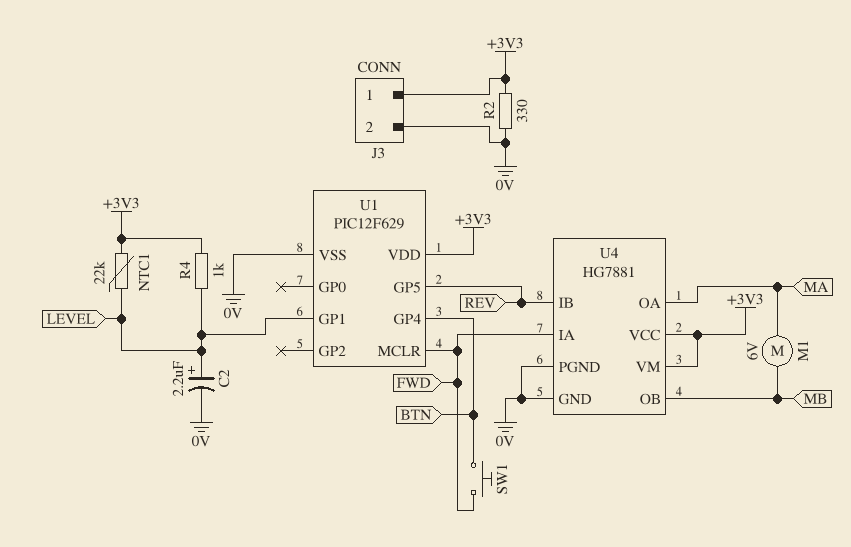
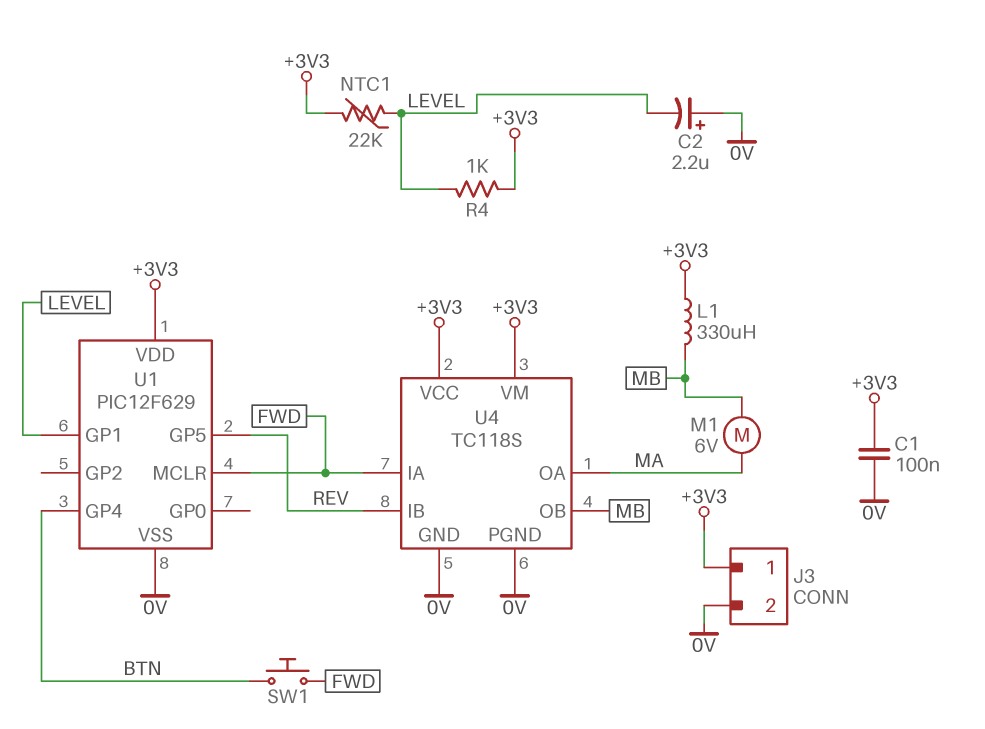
C1: none -> 100nF (+3V3, 0V)
C2: 2.2uF (plus LEVEL, minus 0V) -> 2.2uF (plus 0V, minus LEVEL)
L1: none -> 330uH (+3V3, MB)
R2: 330 (+3V3, 0V) -> none
U4: HG7881 -> TC118S

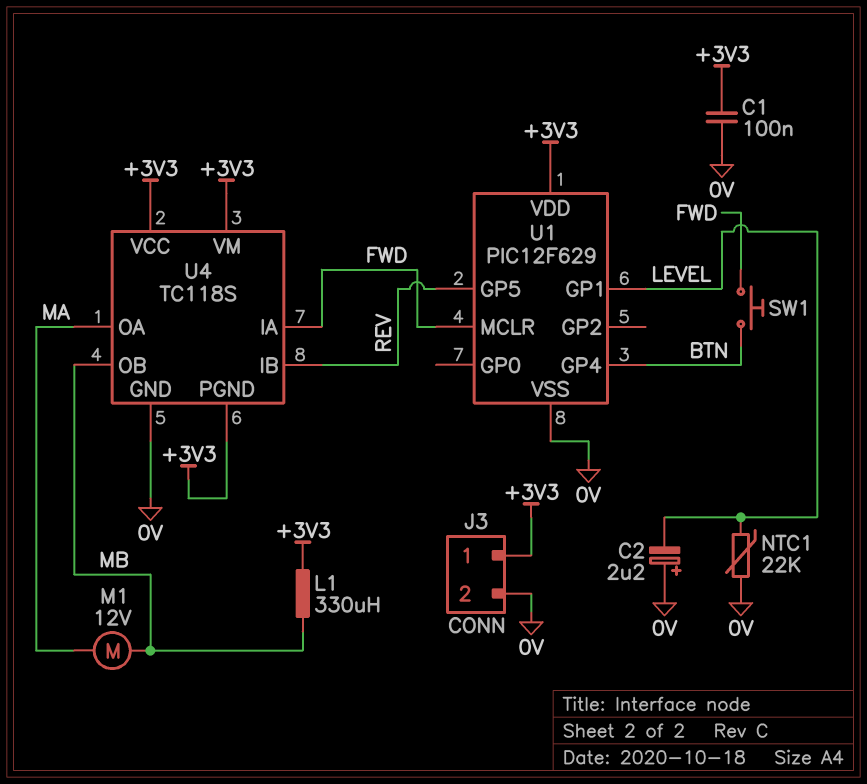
M1: motor 6V (MA, MB) -> motor 12V (MA, MB)
NTC1: 22k (+3V3, LEVEL) -> 22k (0V, LEVEL)
R4: 1k (+3V3, LEVEL) -> none
U4 pin PGND: 0V -> +3V3

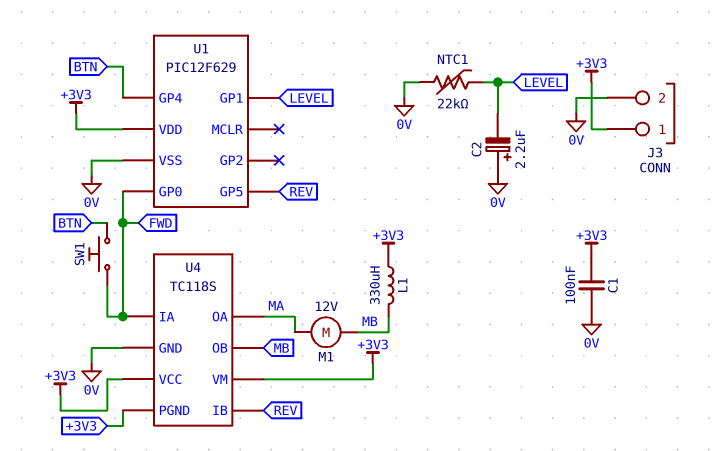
U1 pin GP0: none -> FWD
U1 pin MCLR: FWD -> none

